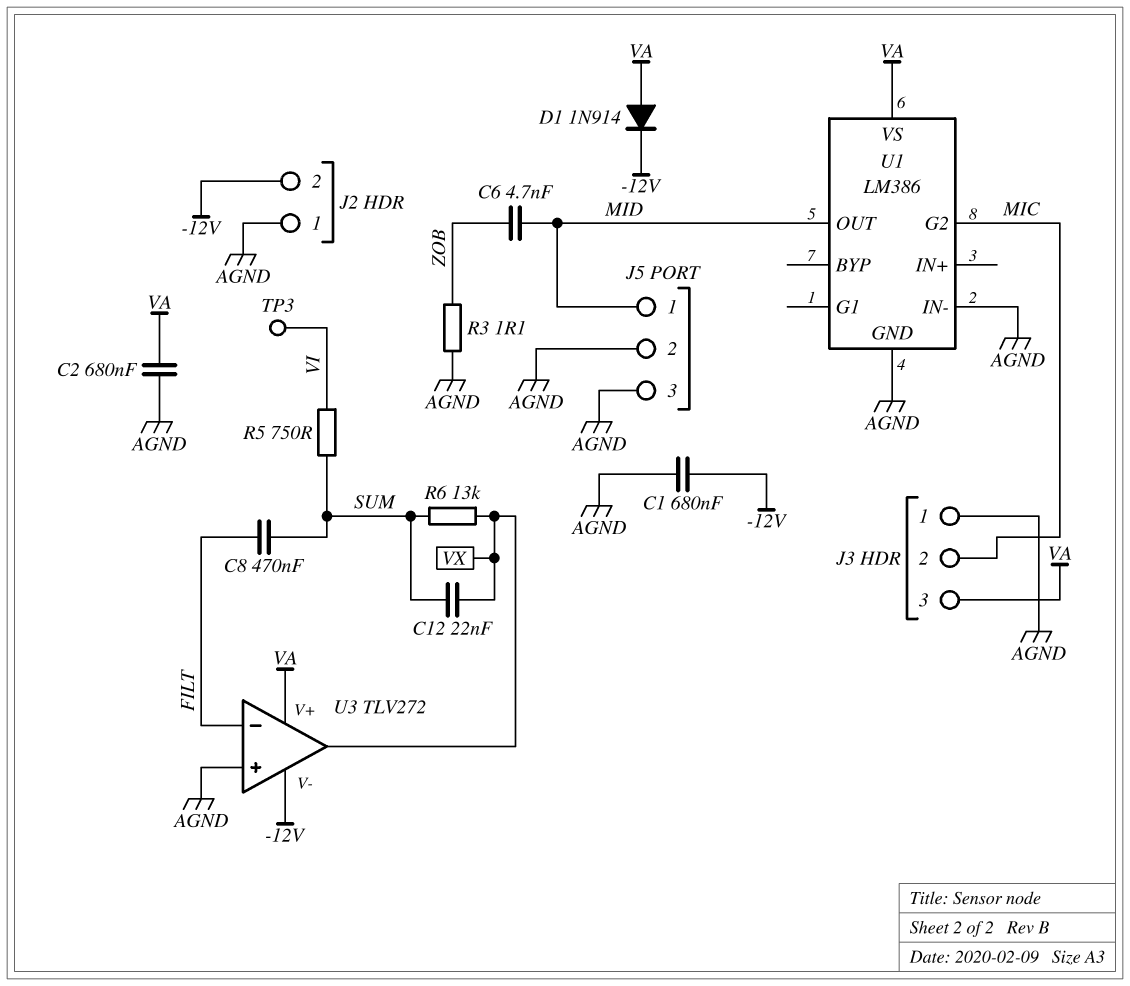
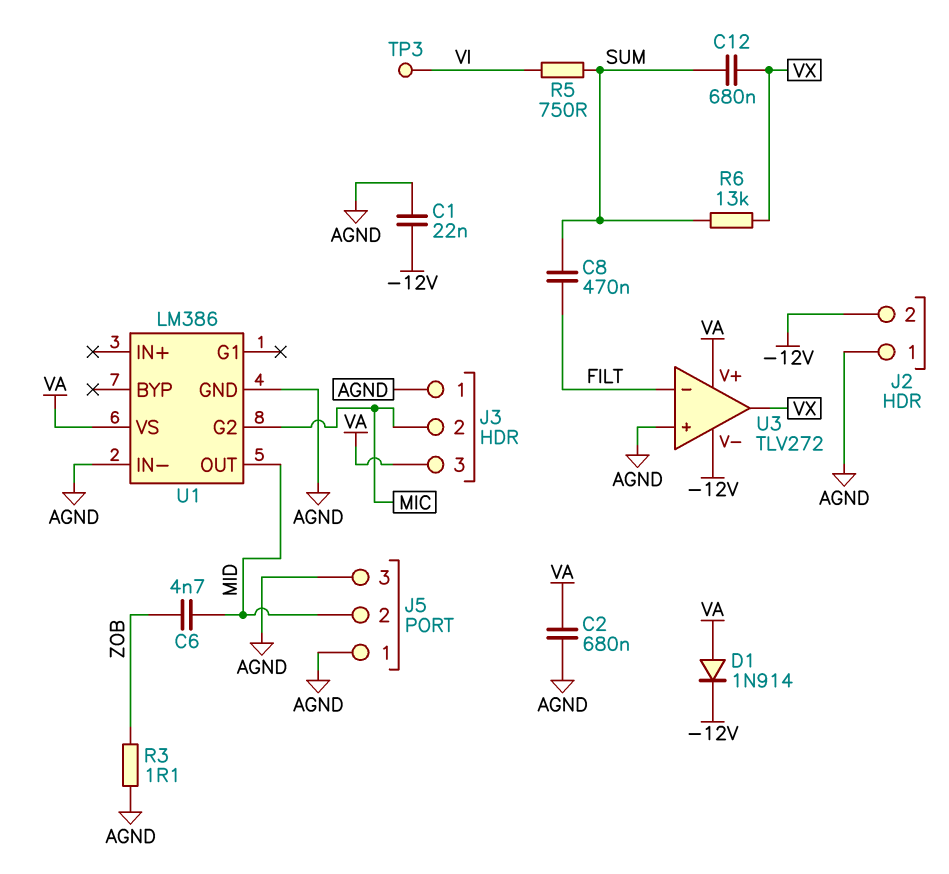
C1: 680nF (-12V, AGND) -> 22nF (-12V, AGND)
C12: 22nF (SUM, VX) -> 680nF (SUM, VX)
J5 pin 1: MID -> AGND
J5 pin 2: AGND -> MID

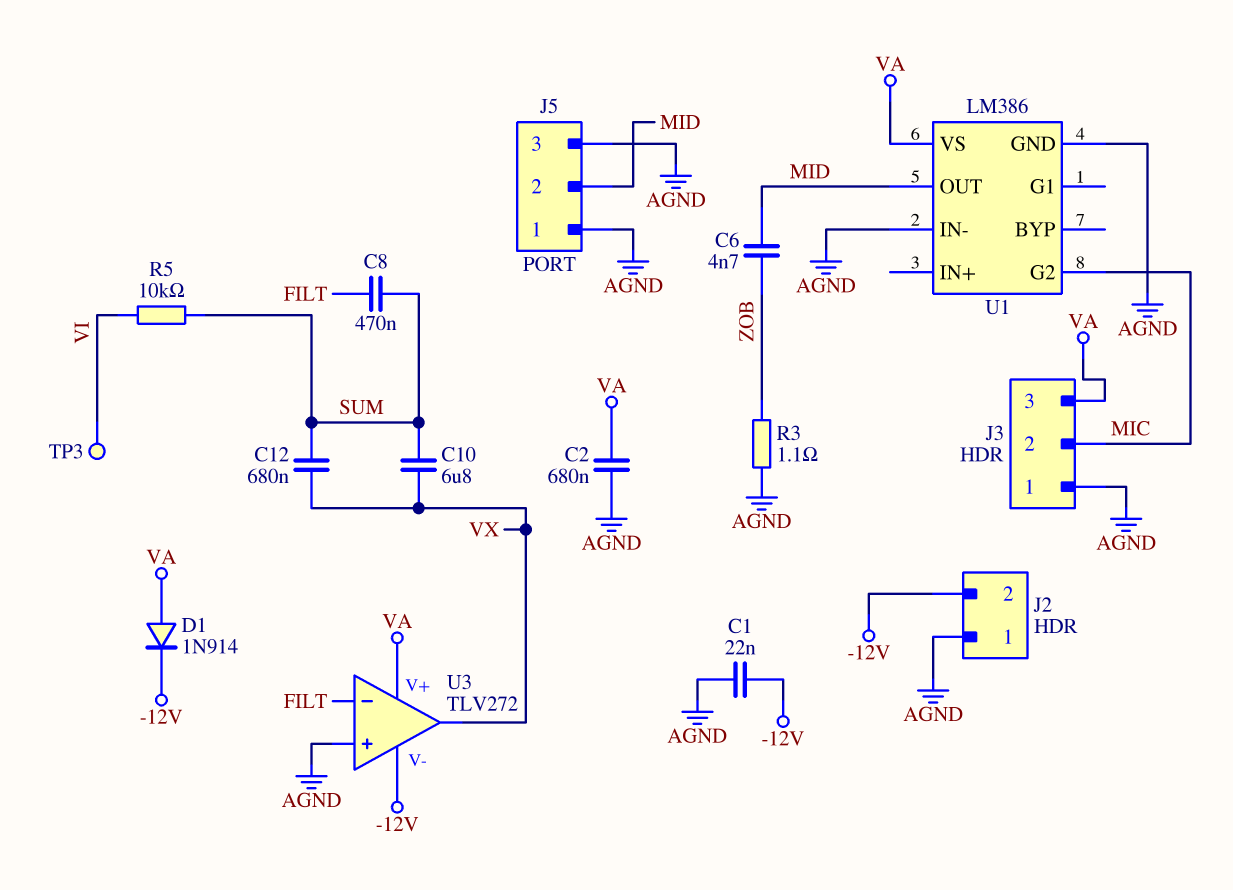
C10: none -> 6.8uF (SUM, VX)
R5: 750 (SUM, VI) -> 10k (SUM, VI)
R6: 13k (SUM, VX) -> none

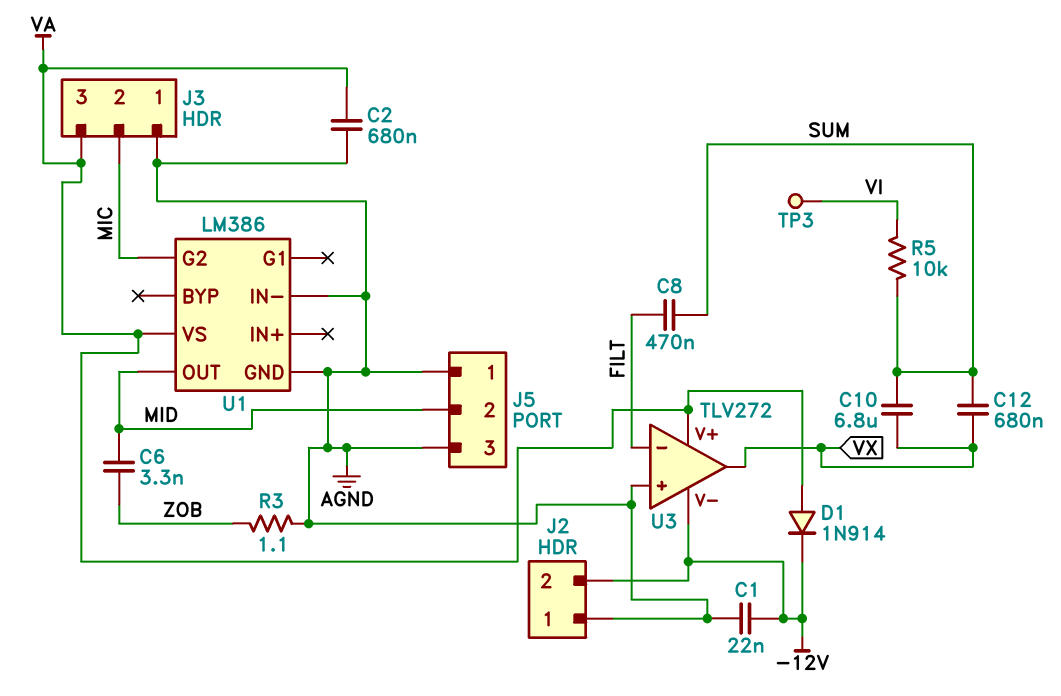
C6: 4.7nF (MID, ZOB) -> 3.3nF (MID, ZOB)

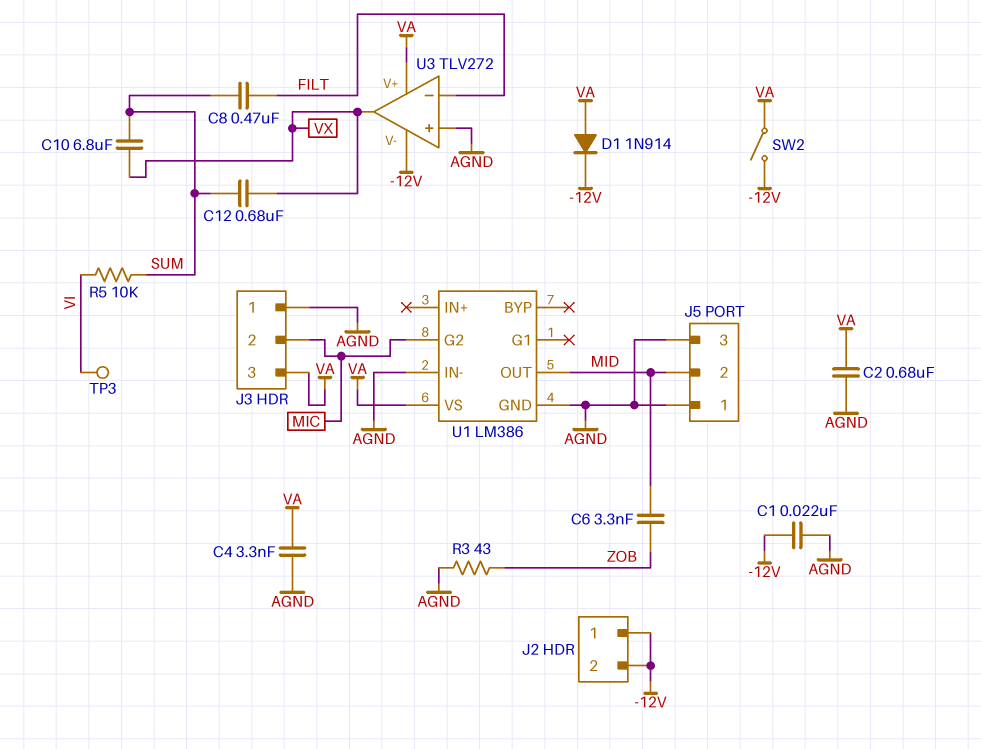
C4: none -> 3.3nF (AGND, VA)
J2 pin 1: AGND -> -12V
R3: 1.1 (AGND, ZOB) -> 43 (AGND, ZOB)
SW2: none -> switch (-12V, VA)

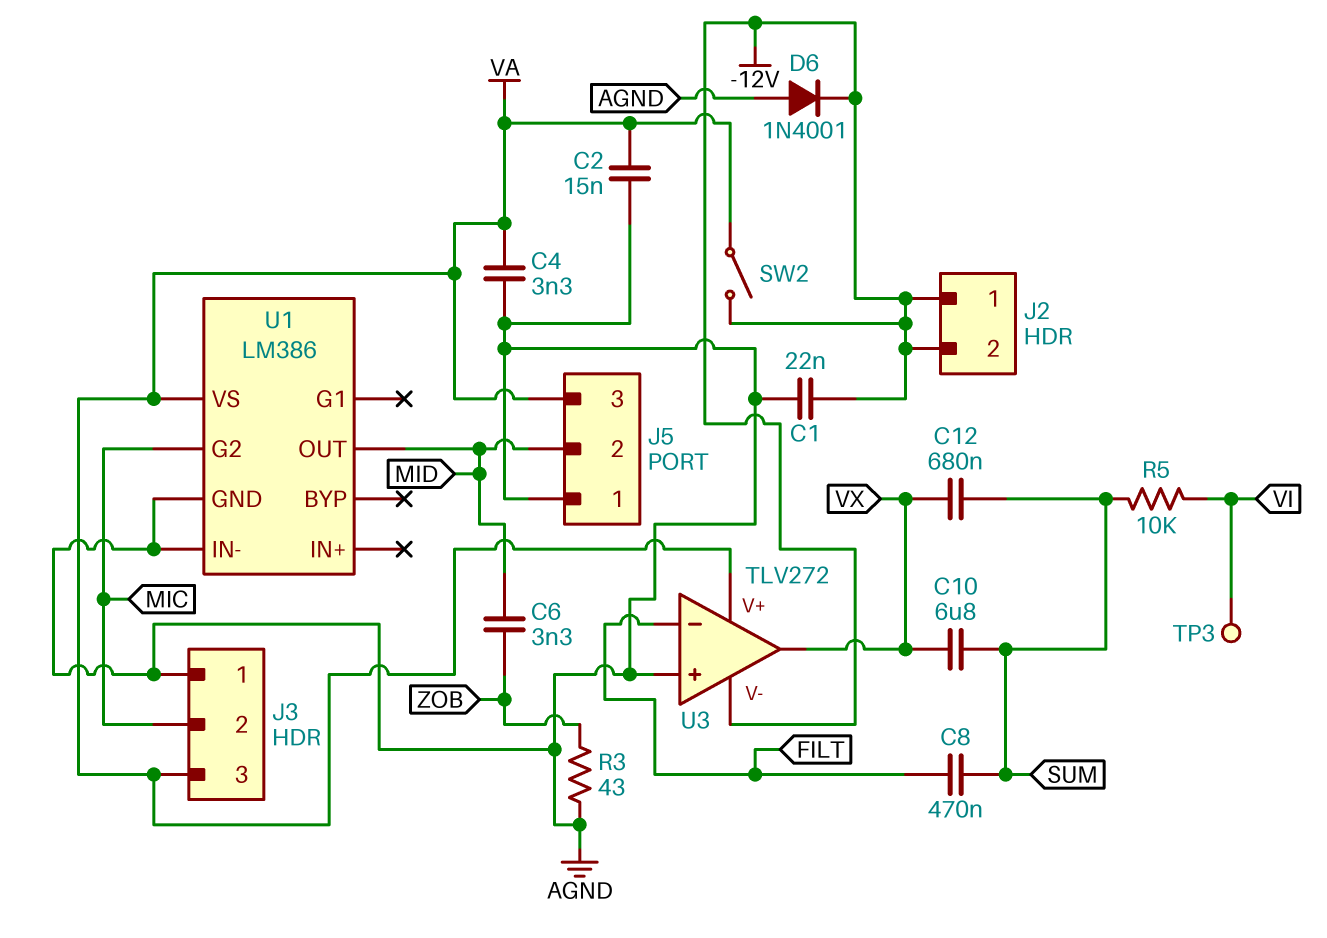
C2: 680nF (AGND, VA) -> 15nF (AGND, VA)
D1: diode 1N914 (A VA, K -12V) -> none
D6: none -> diode 1N4001 (A AGND, K -12V)
J5 pin 3: AGND -> VA

